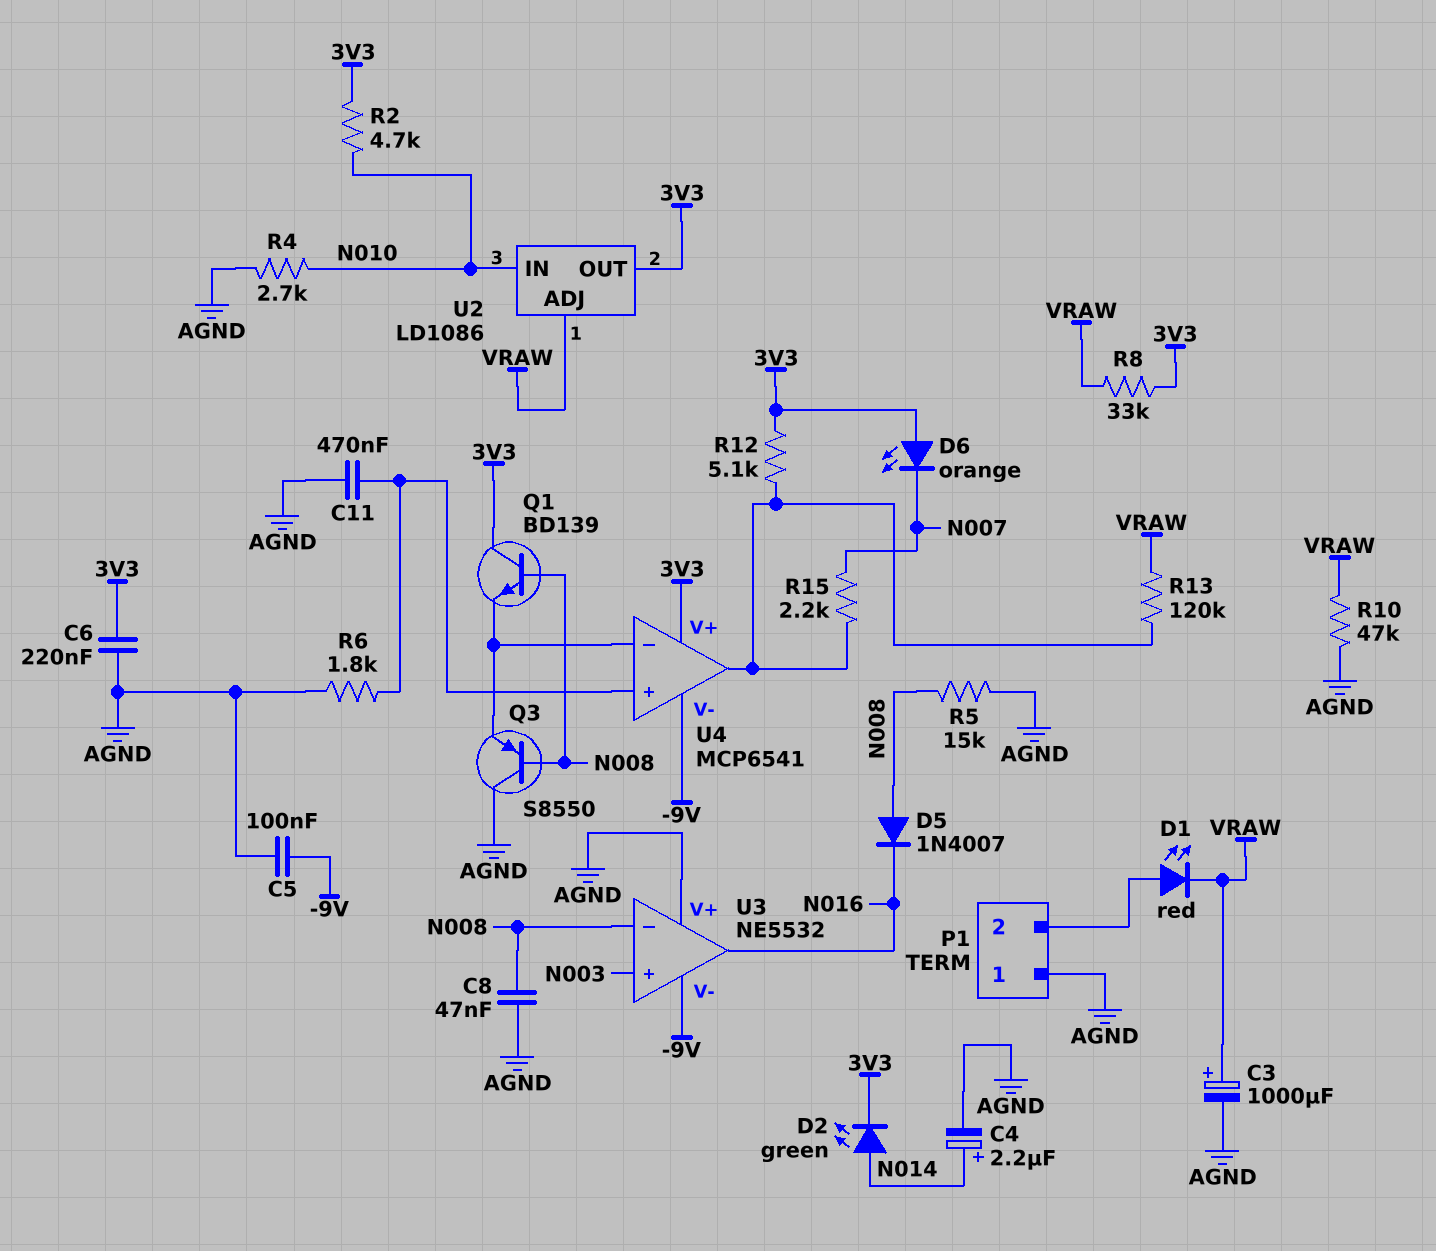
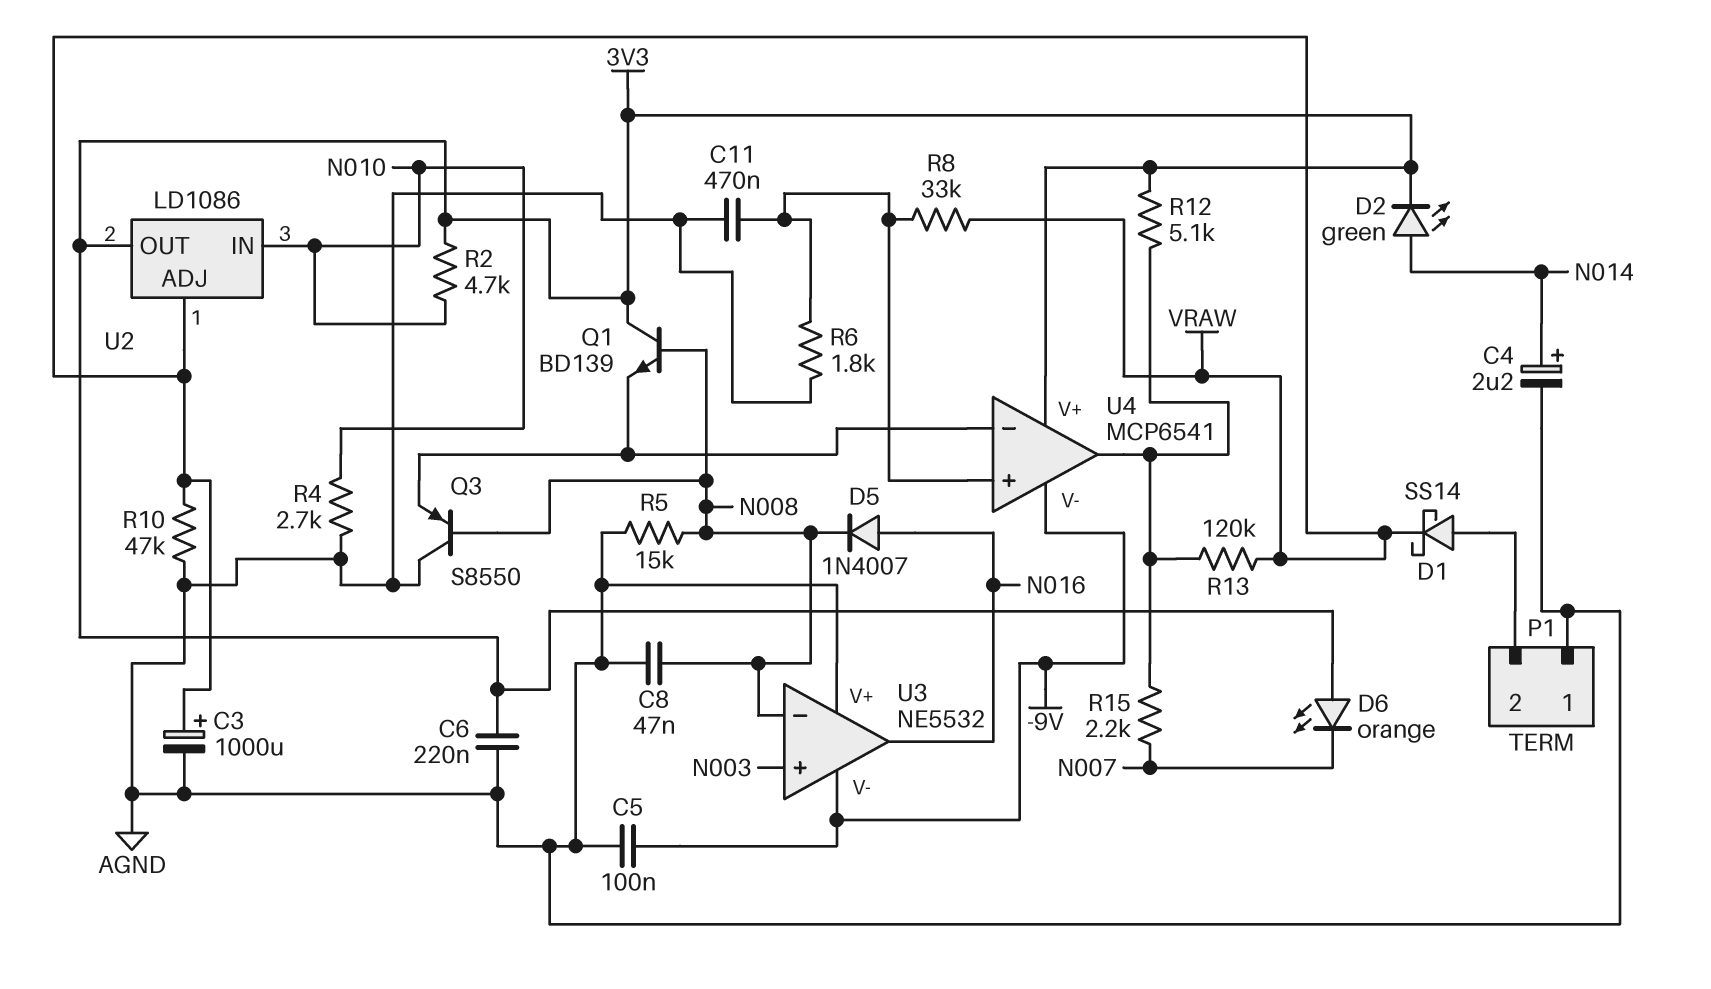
D1: LED red (A P1/2, K VRAW) -> schottky SS14 (A P1/2, K VRAW)
D5: diode 1N4007 (A N008, K N016) -> diode 1N4007 (A N016, K N008)
R8: 33k (3V3, VRAW) -> 33k (U4/in+, VRAW)

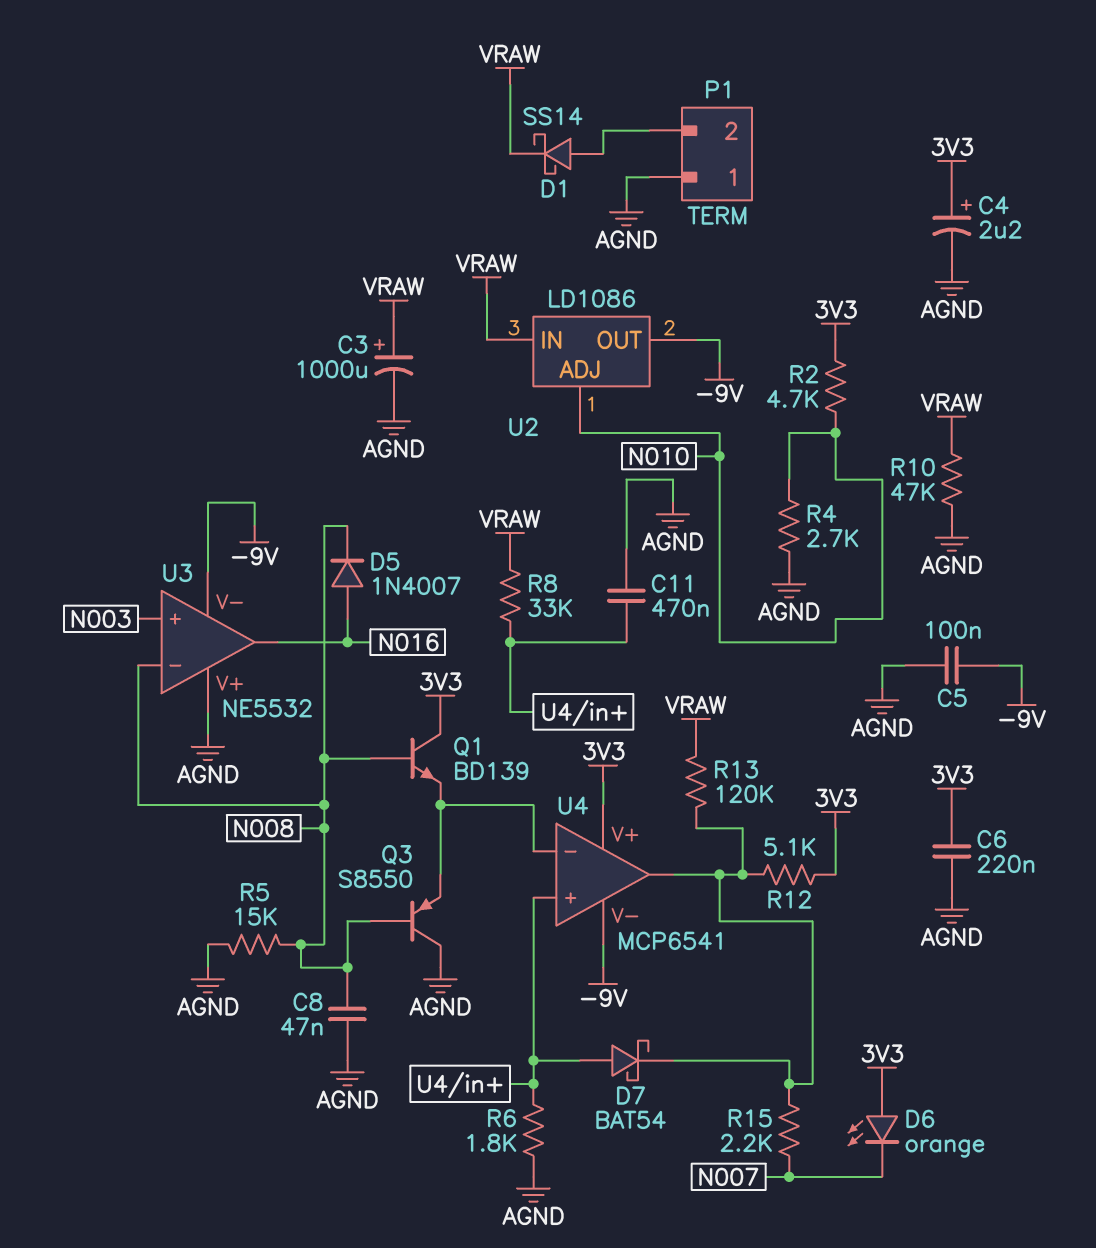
C4: 2.2uF (plus N014, minus AGND) -> 2.2uF (plus 3V3, minus AGND)
D2: LED green (A N014, K 3V3) -> none
D7: none -> schottky BAT54 (A U4/in+, K U4/out)
U2 pin ADJ: VRAW -> N010
U2 pin IN: N010 -> VRAW
U2 pin OUT: 3V3 -> -9V

